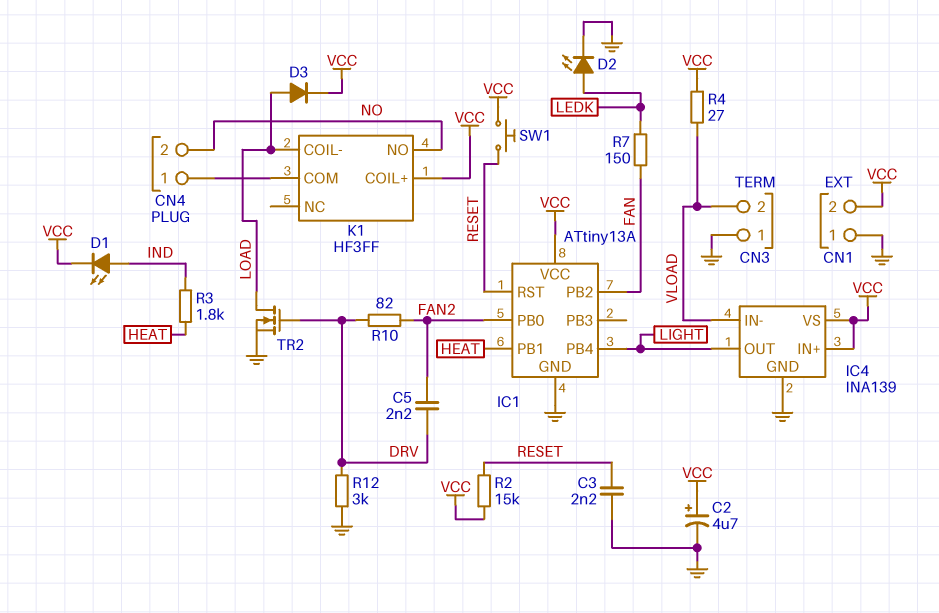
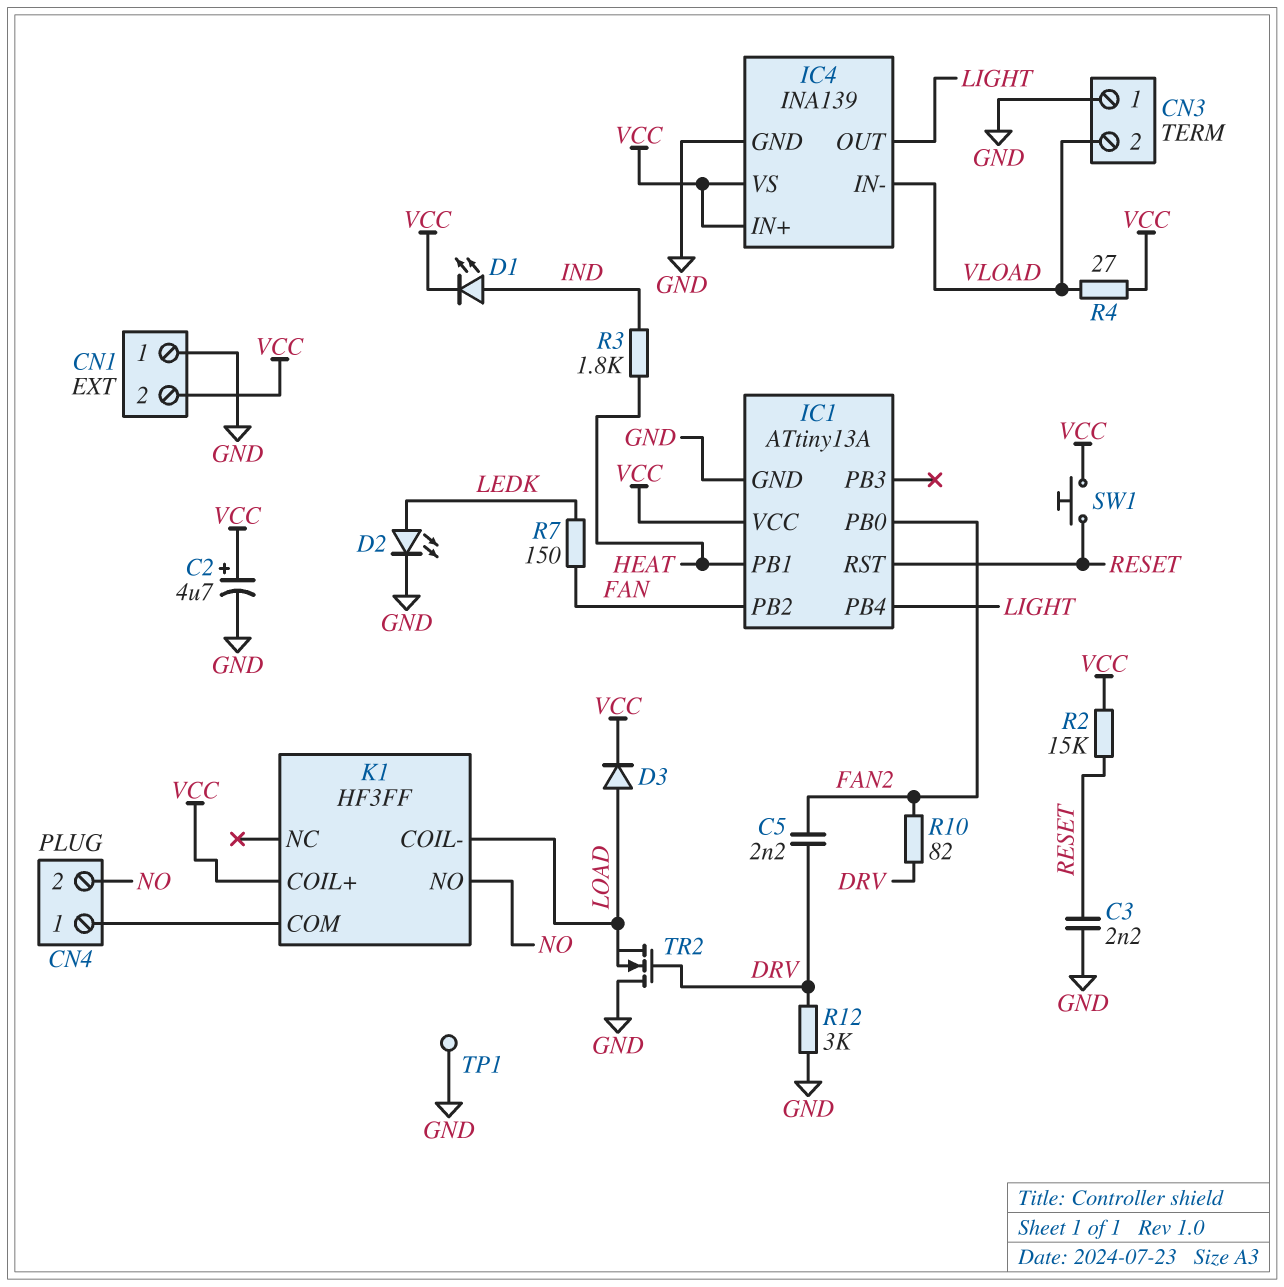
TP1: none -> test point (GND)
TR2: NMOS (G DRV, D LOAD, S GND) -> NMOS (G DRV, D GND, S LOAD)

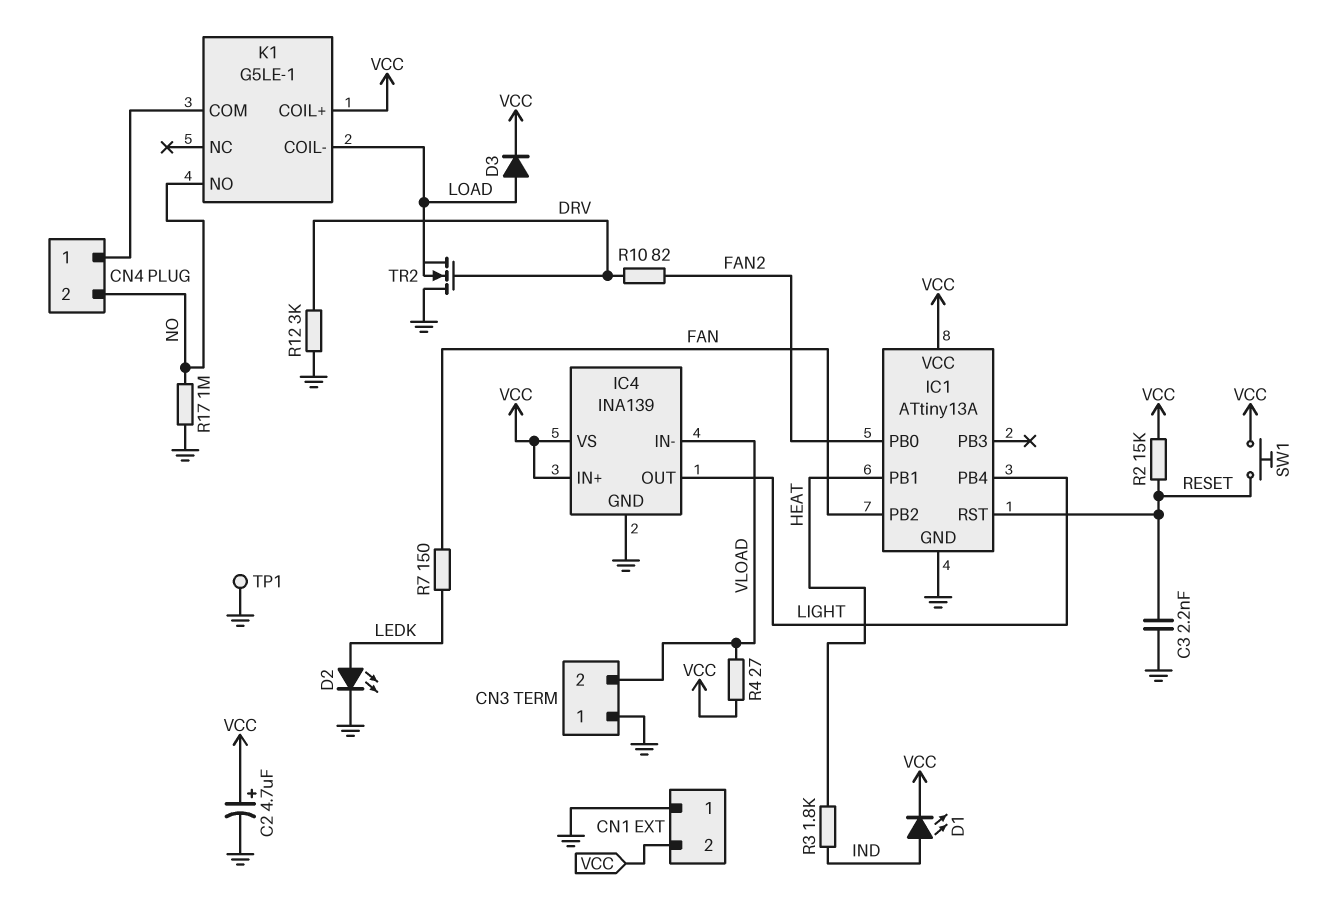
C5: 2.2nF (DRV, FAN2) -> none
K1: HF3FF -> G5LE-1
R17: none -> 1M (GND, NO)

